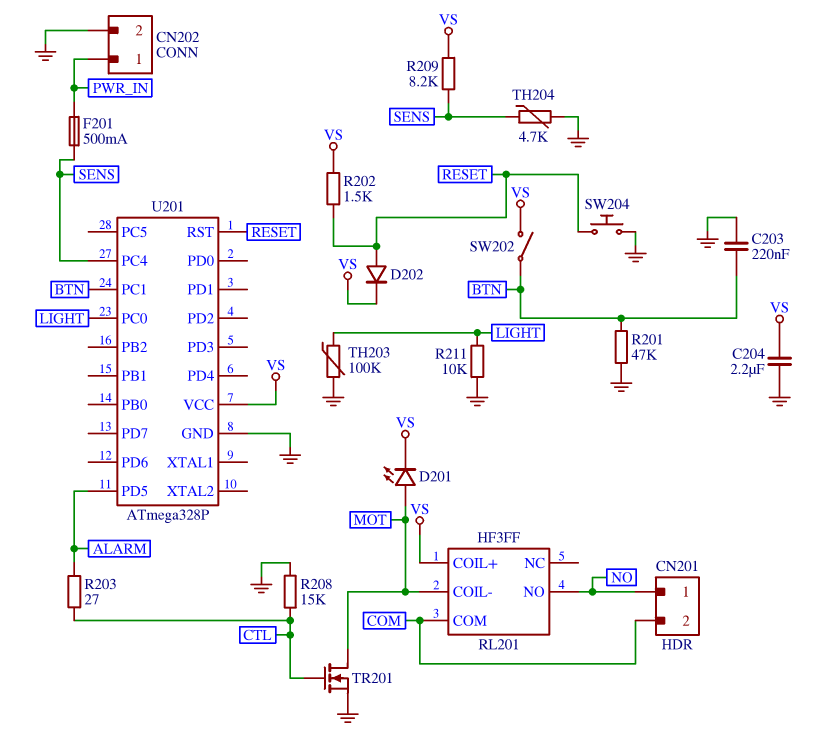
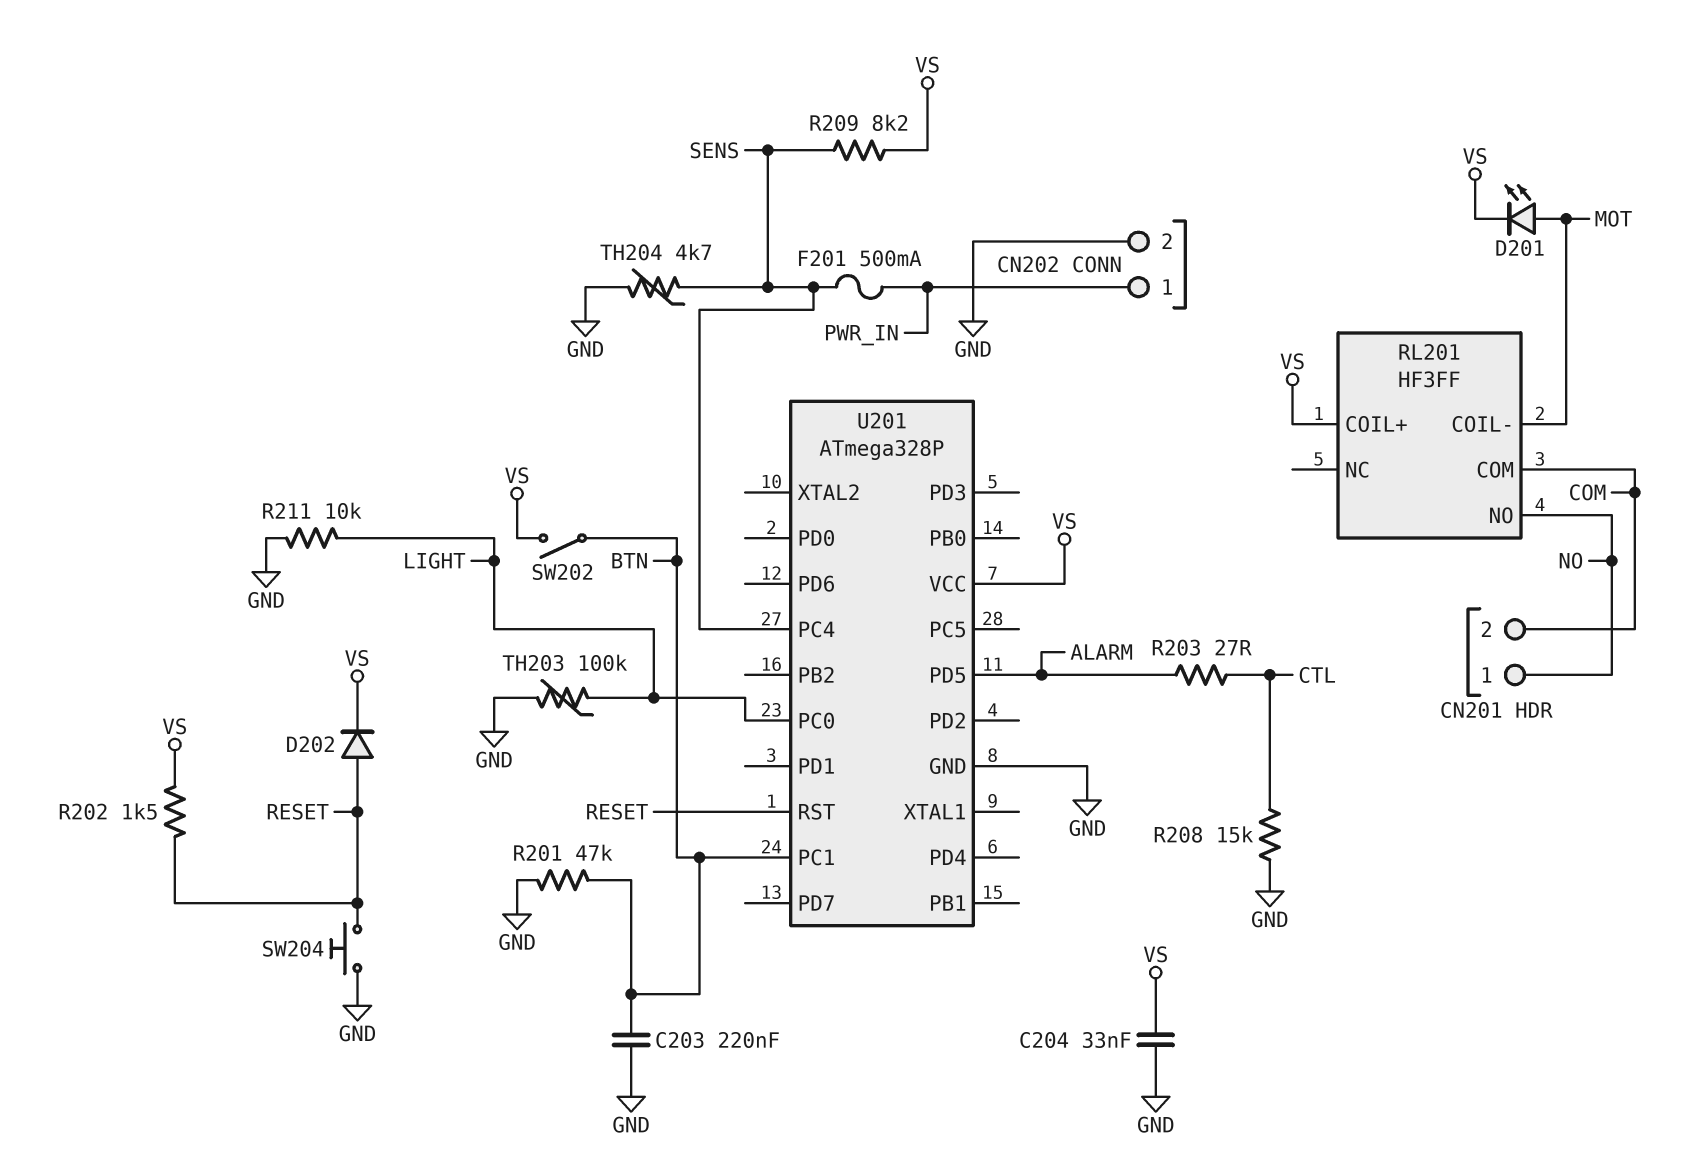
C204: 2.2uF (GND, VS) -> 33nF (GND, VS)
TR201: NMOS (G CTL, D MOT, S GND) -> none

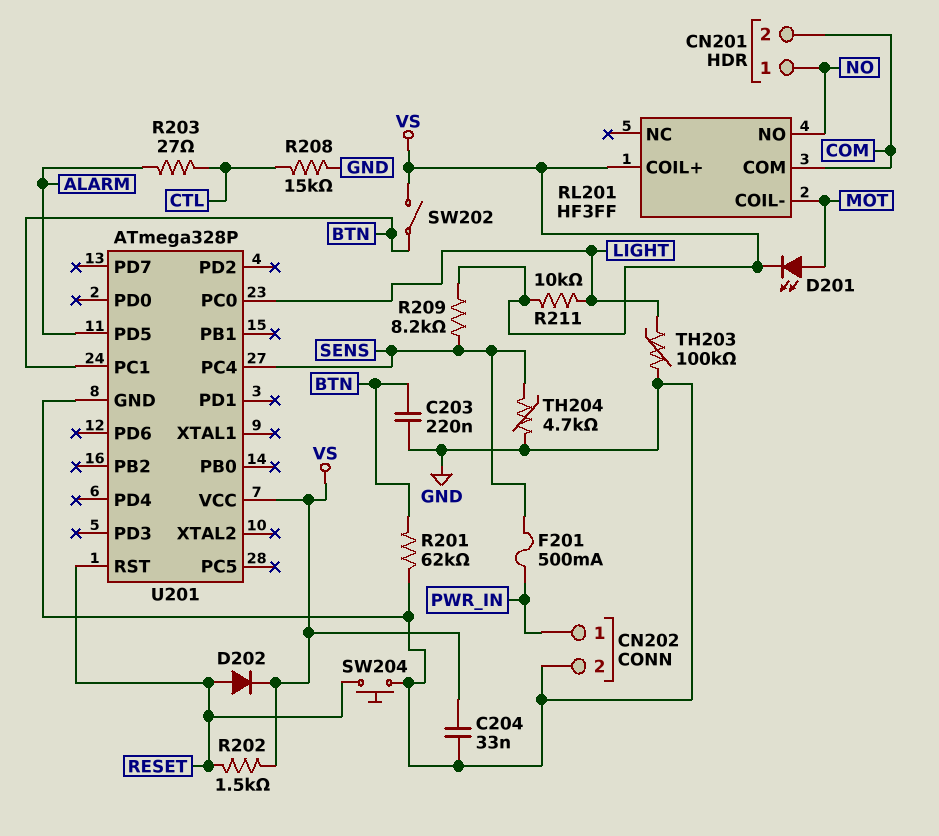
R201: 47k (BTN, GND) -> 62k (BTN, GND)
R211: 10k (GND, LIGHT) -> 10k (LIGHT, VS)

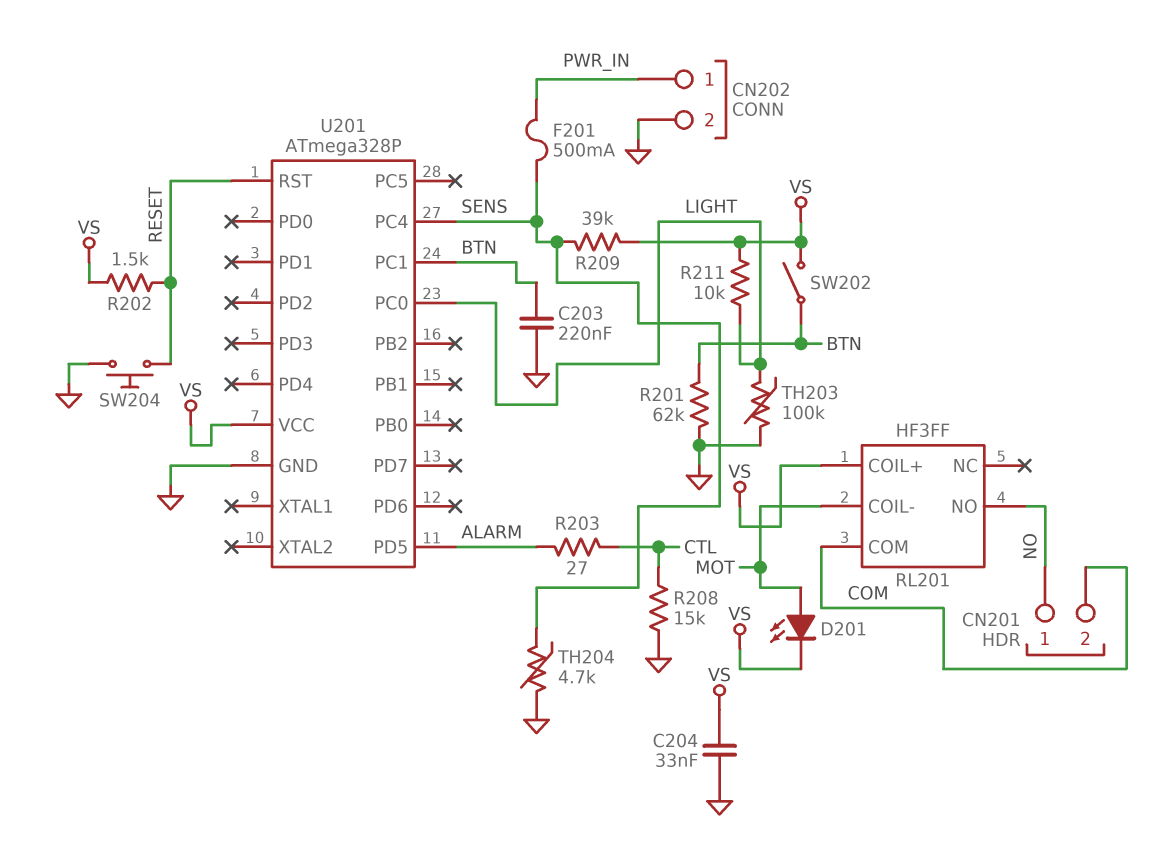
D202: diode (A RESET, K VS) -> none
R209: 8.2k (SENS, VS) -> 39k (SENS, VS)

